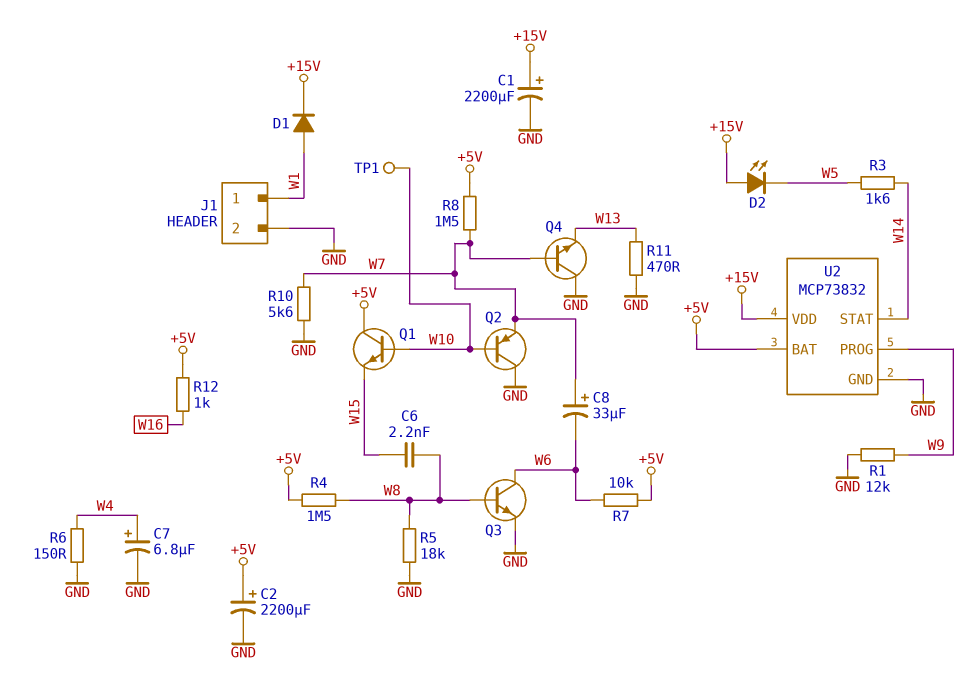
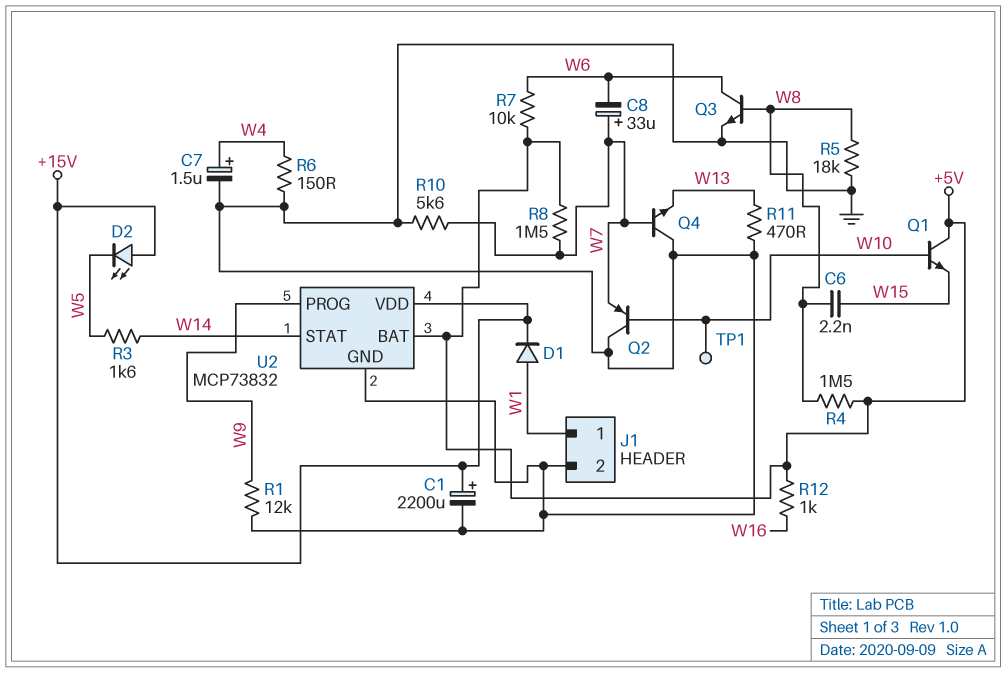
C2: 2200uF (plus +5V, minus GND) -> none
C7: 6.8uF (plus W4, minus GND) -> 1.5uF (plus W4, minus GND)

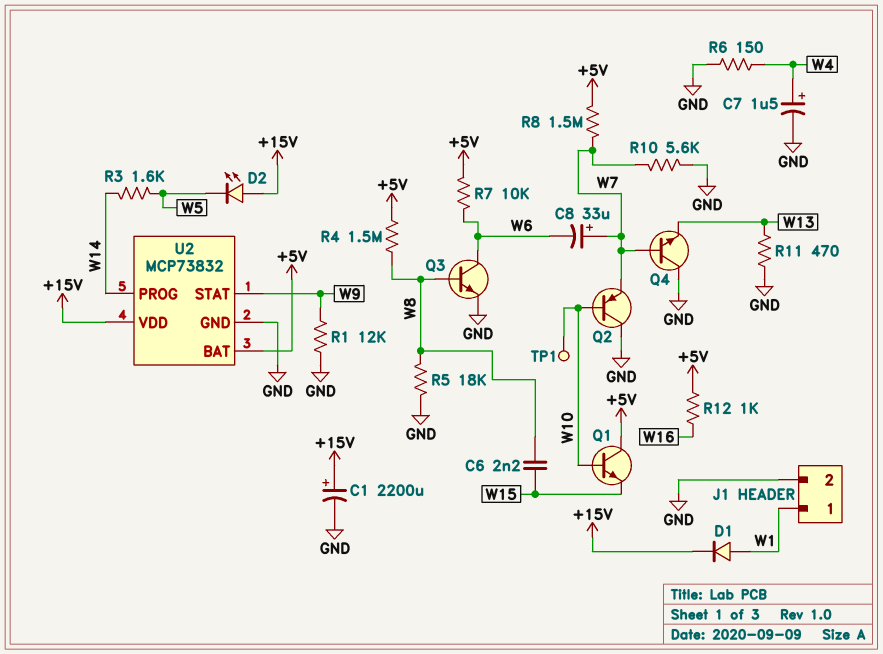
U2 pin PROG: W9 -> W14
U2 pin STAT: W14 -> W9

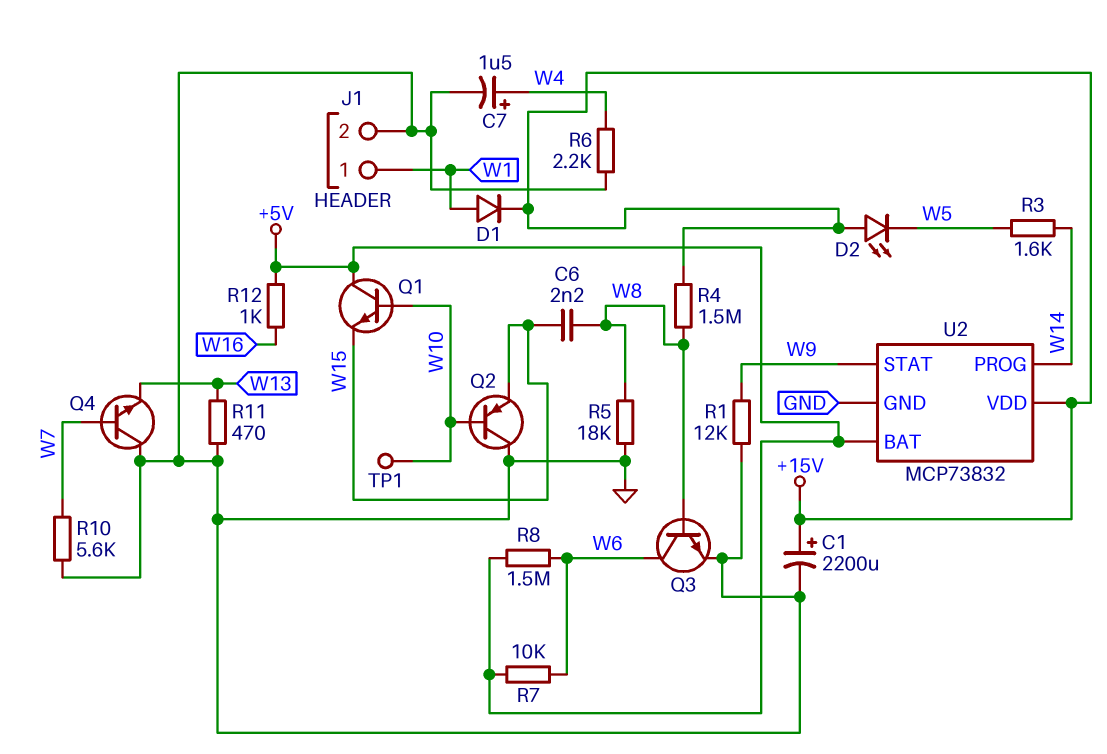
C8: 33uF (plus W7, minus W6) -> none
Q2: PNP (B W10, C GND, E W7) -> PNP (B W10, C GND, E W15)
R4: 1.5M (+5V, W8) -> 1.5M (+15V, W8)
R6: 150 (GND, W4) -> 2.2k (GND, W4)
R8: 1.5M (+5V, W7) -> 1.5M (+5V, W6)

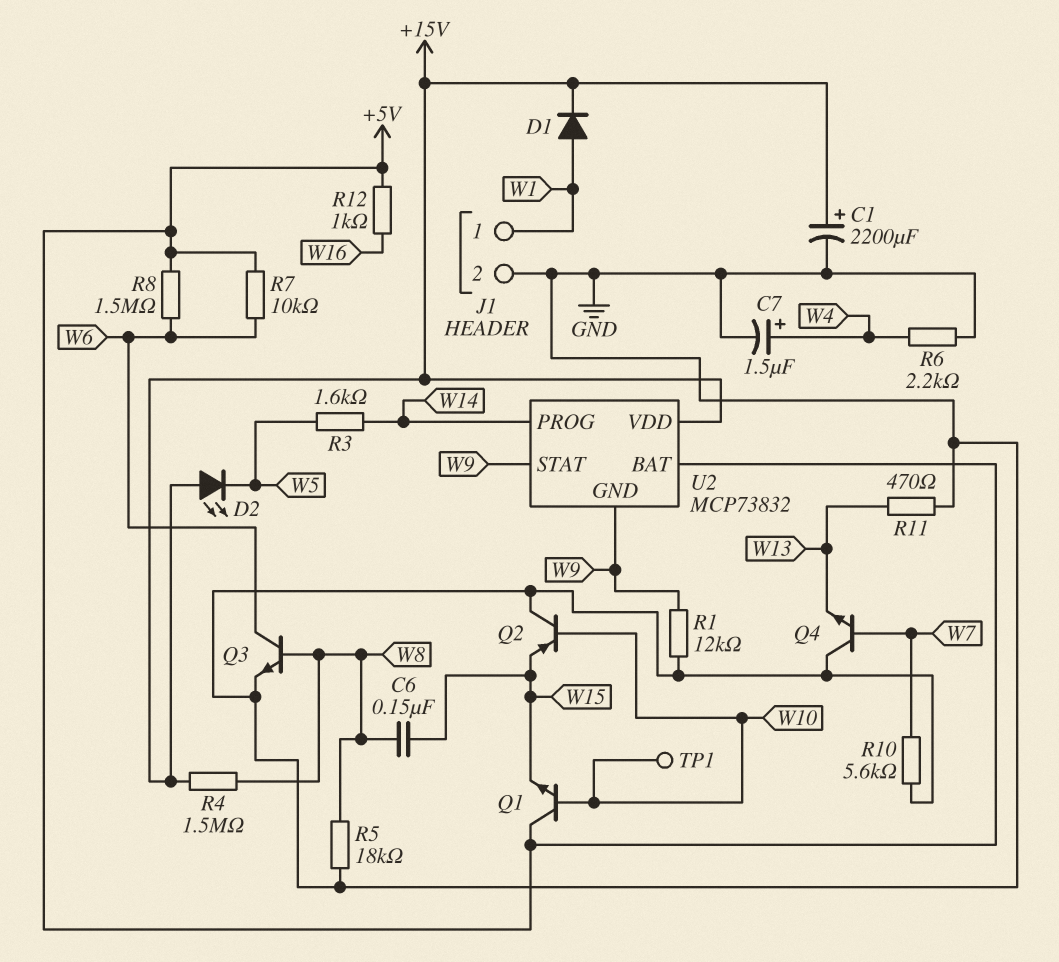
C6: 2.2nF (W8, W15) -> 150nF (W8, W15)
U2 pin GND: GND -> W9

